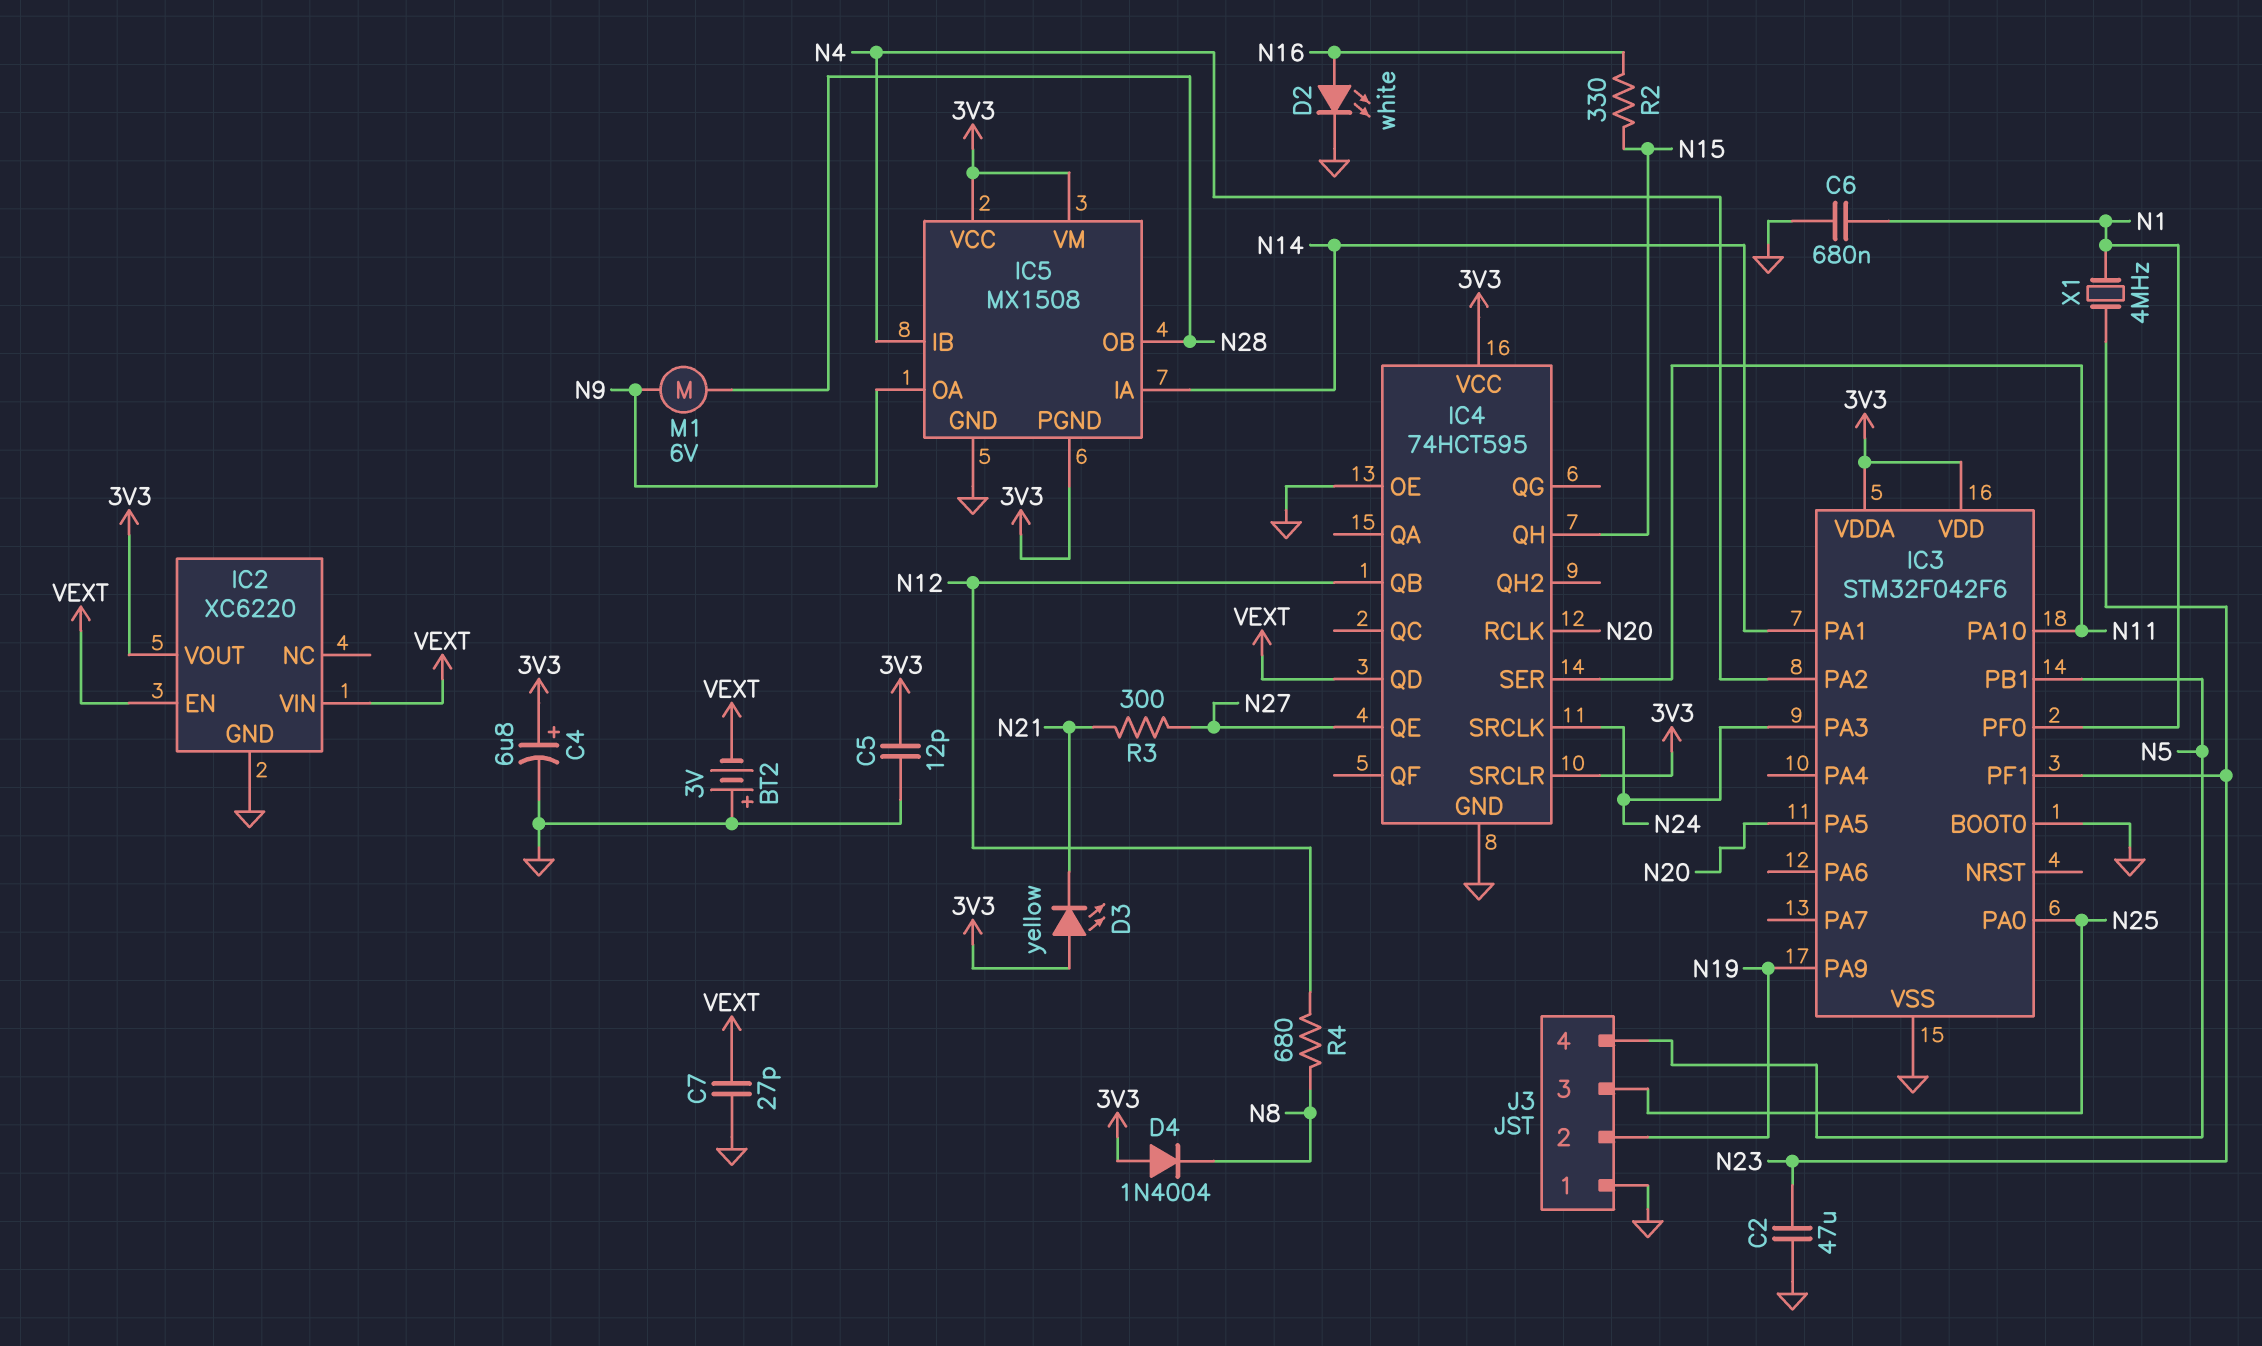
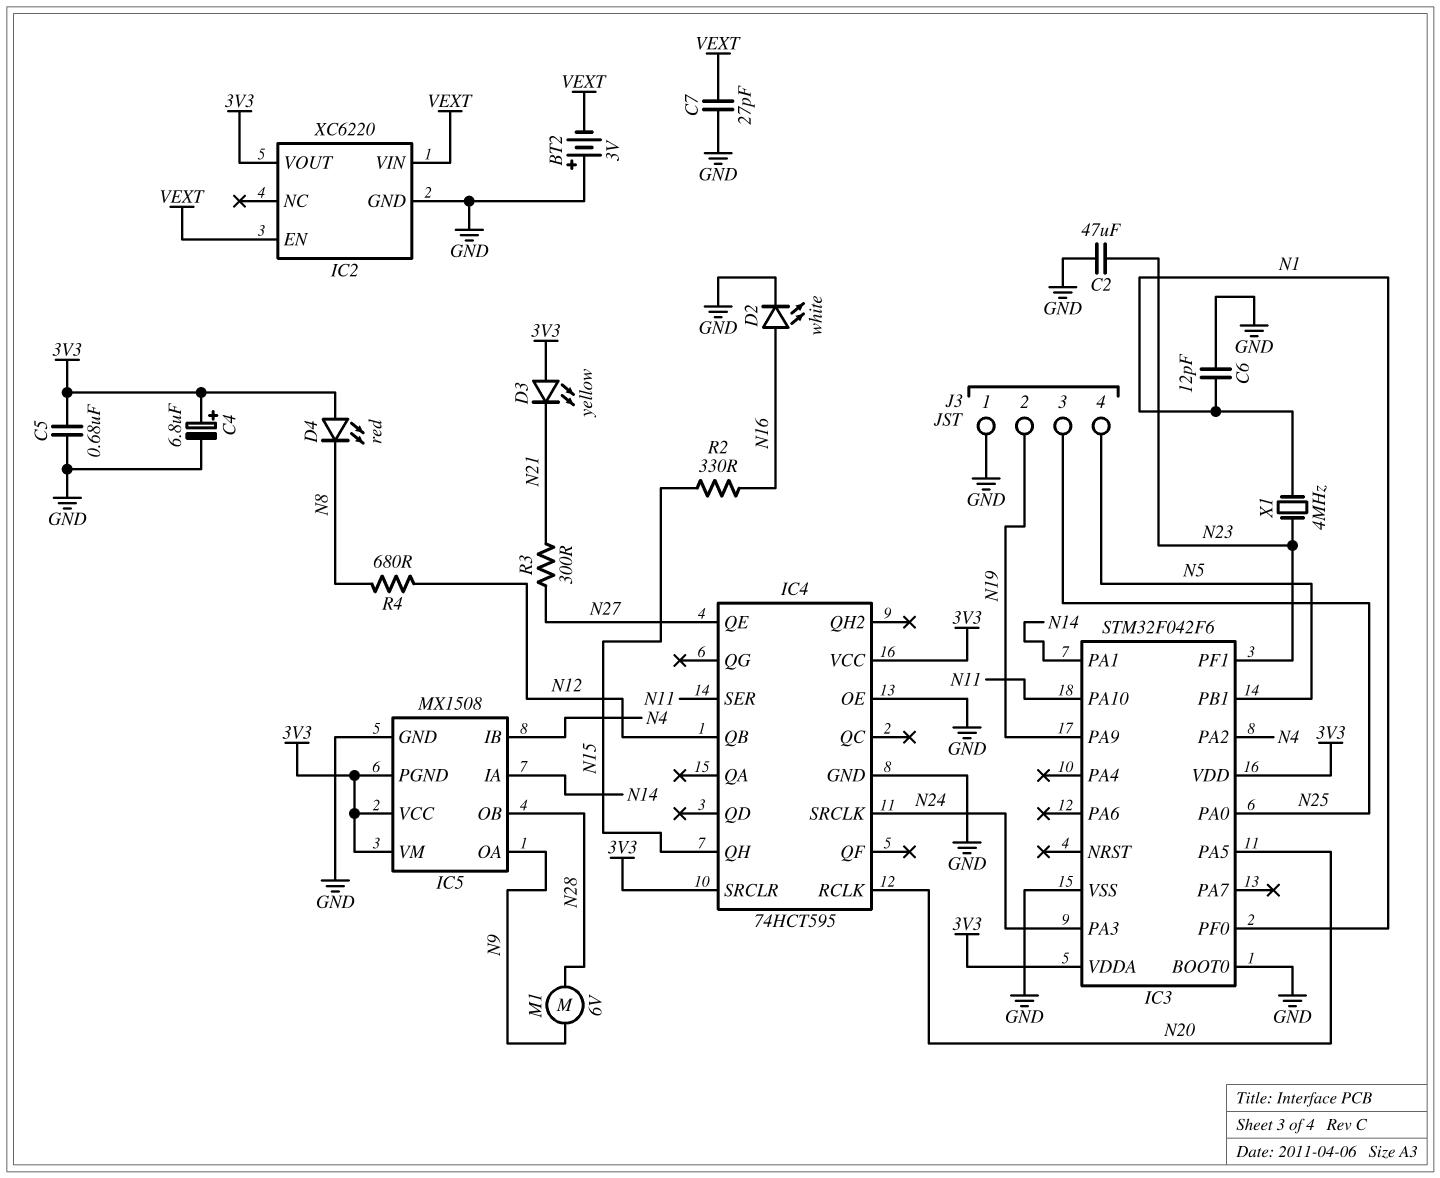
C5: 12pF (3V3, GND) -> 680nF (3V3, GND)
C6: 680nF (GND, N1) -> 12pF (GND, N1)
D4: diode 1N4004 (A 3V3, K N8) -> LED red (A 3V3, K N8)
IC4 pin QD: VEXT -> none

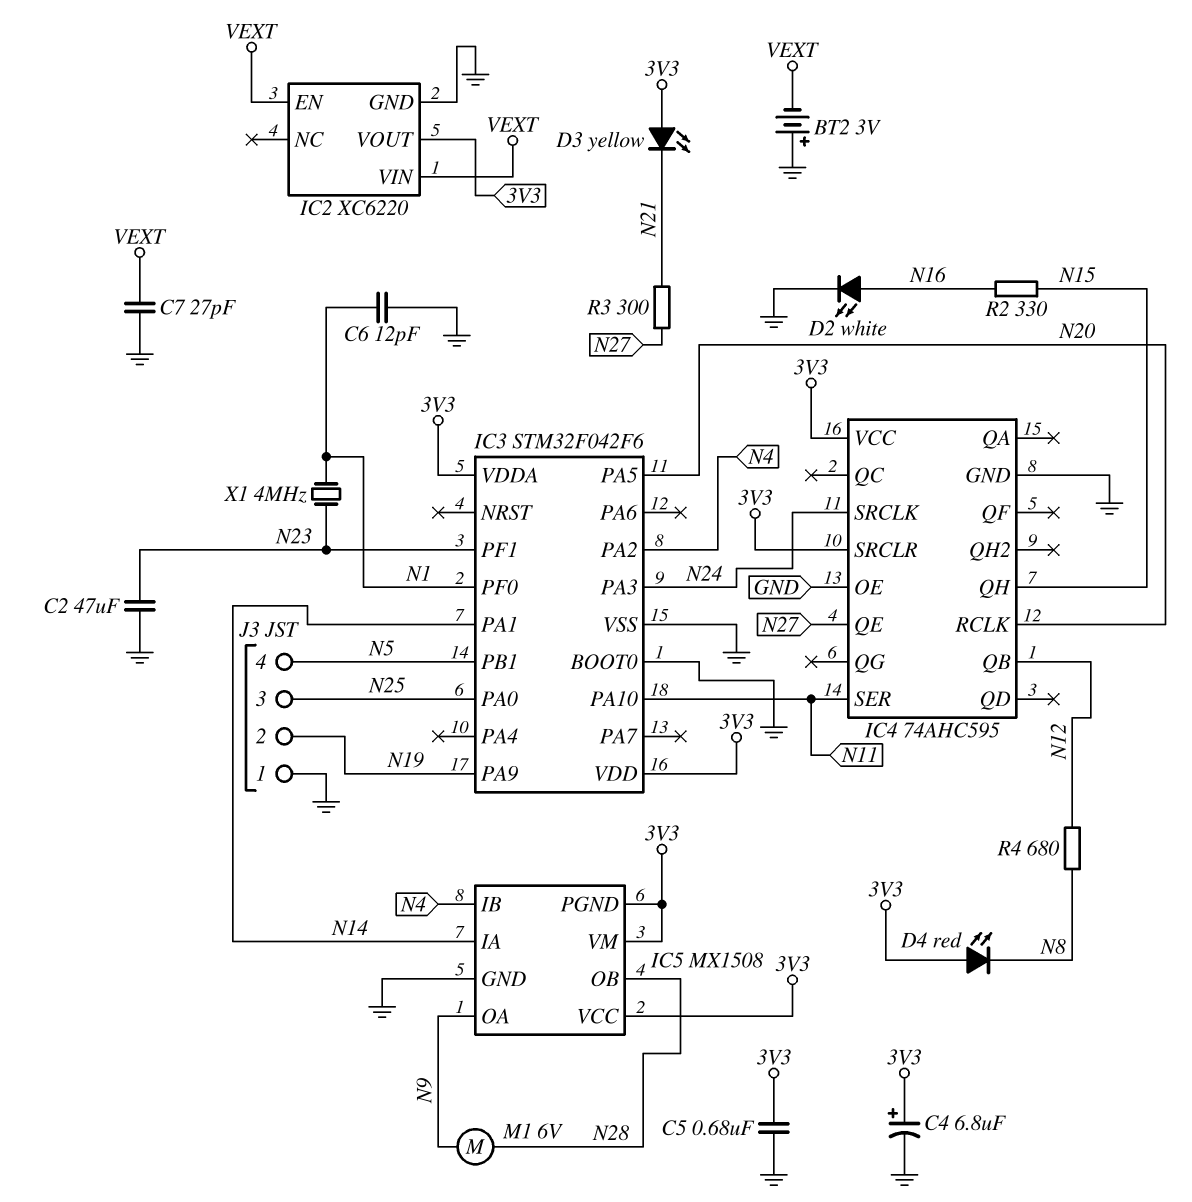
IC4: 74HCT595 -> 74AHC595

